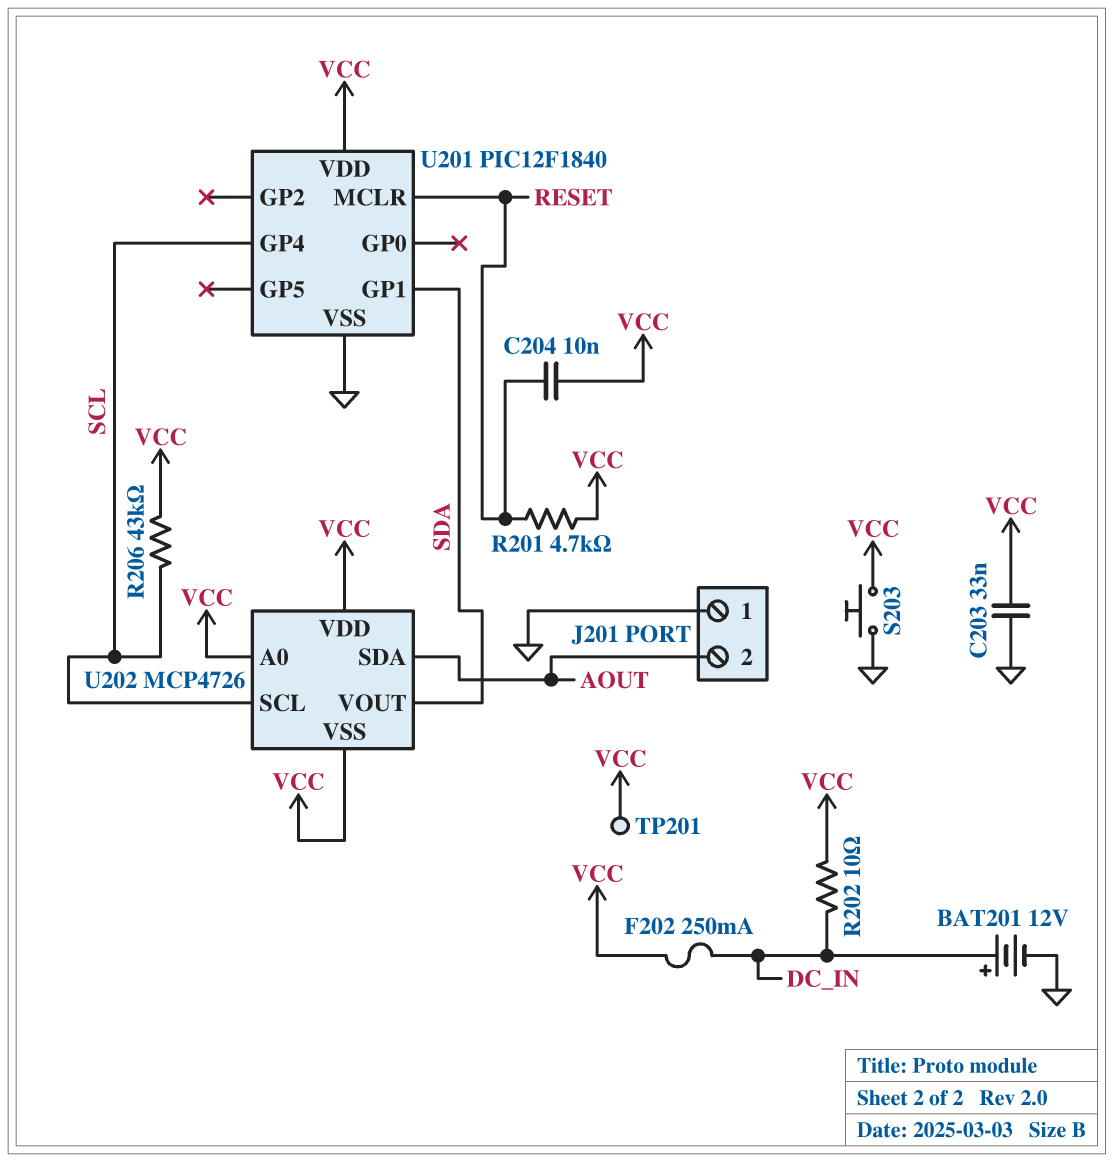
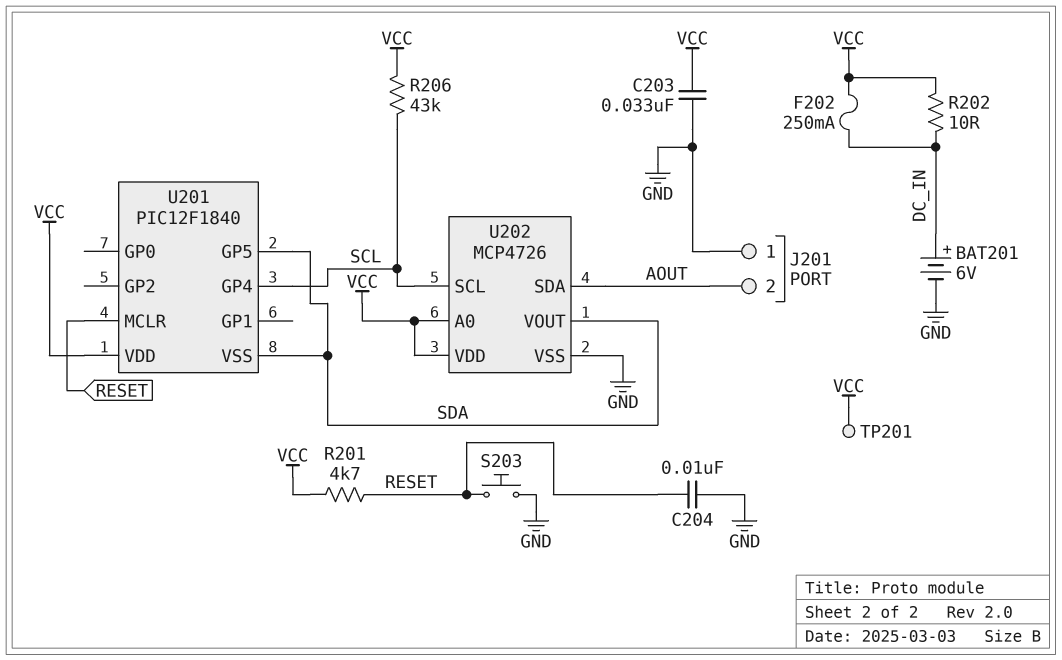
BAT201: 12V (plus DC_IN, minus GND) -> 6V (plus DC_IN, minus GND)
C204: 10nF (RESET, VCC) -> 10nF (GND, RESET)
S203: button (GND, VCC) -> button (GND, RESET)
U201 pin GP1: SDA -> none
U201 pin GP5: none -> SDA
U201 pin VSS: GND -> SDA
U202 pin VSS: VCC -> GND

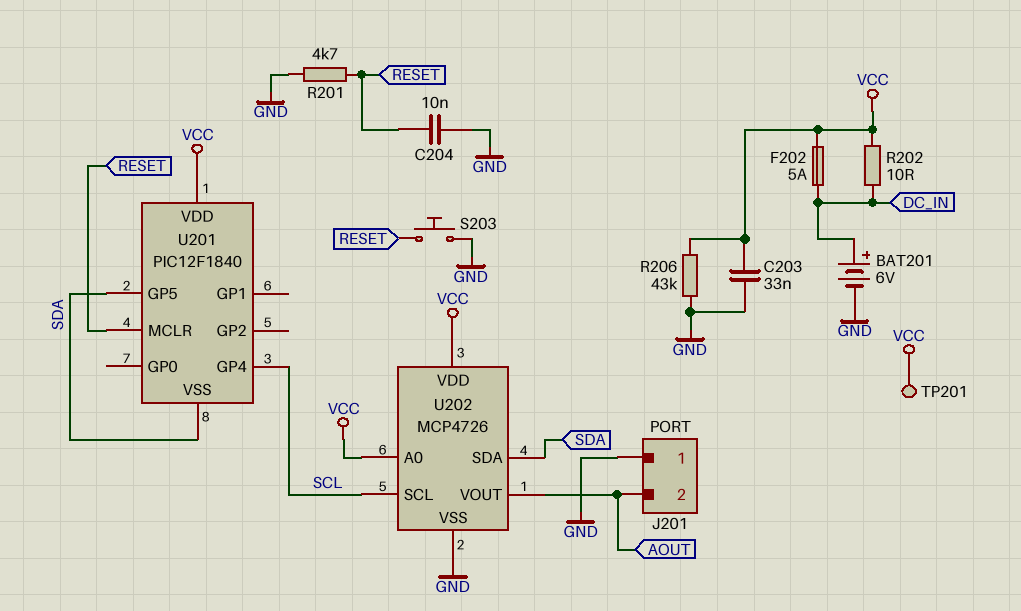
F202: 250mA (DC_IN, VCC) -> 5A (DC_IN, VCC)
R201: 4.7k (RESET, VCC) -> 4.7k (GND, RESET)
R206: 43k (SCL, VCC) -> 43k (GND, VCC)
U202 pin SDA: AOUT -> SDA
U202 pin VOUT: SDA -> AOUT

